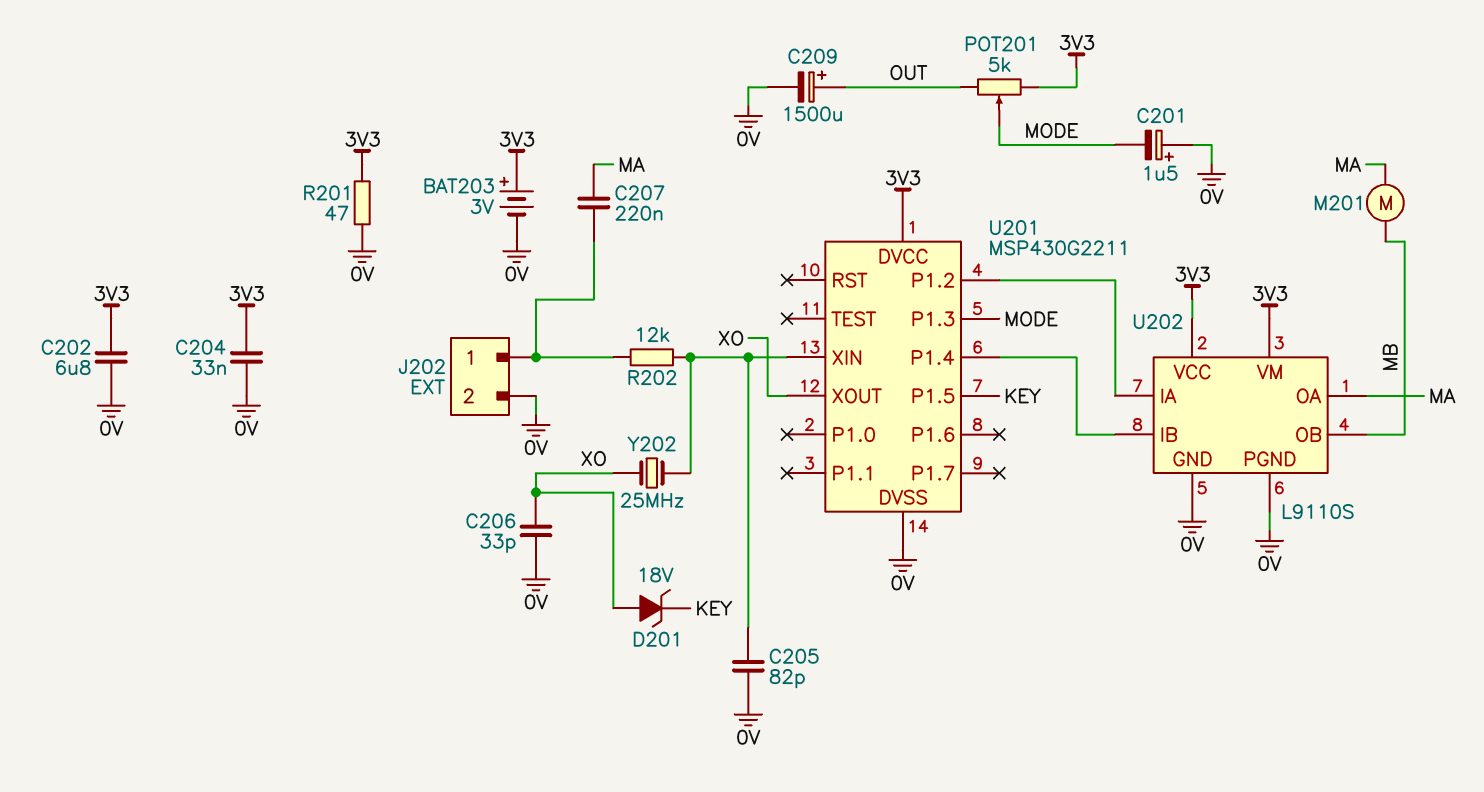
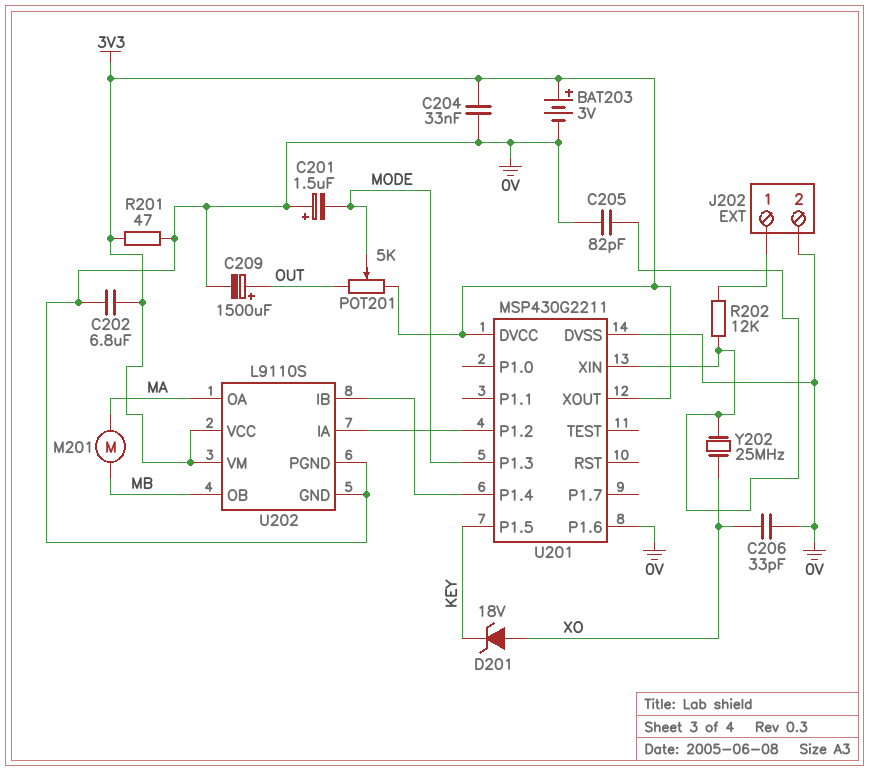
C207: 220nF (J202/1, MA) -> none
U201 pin P1.6: none -> 0V
U201 pin XOUT: XO -> 3V3

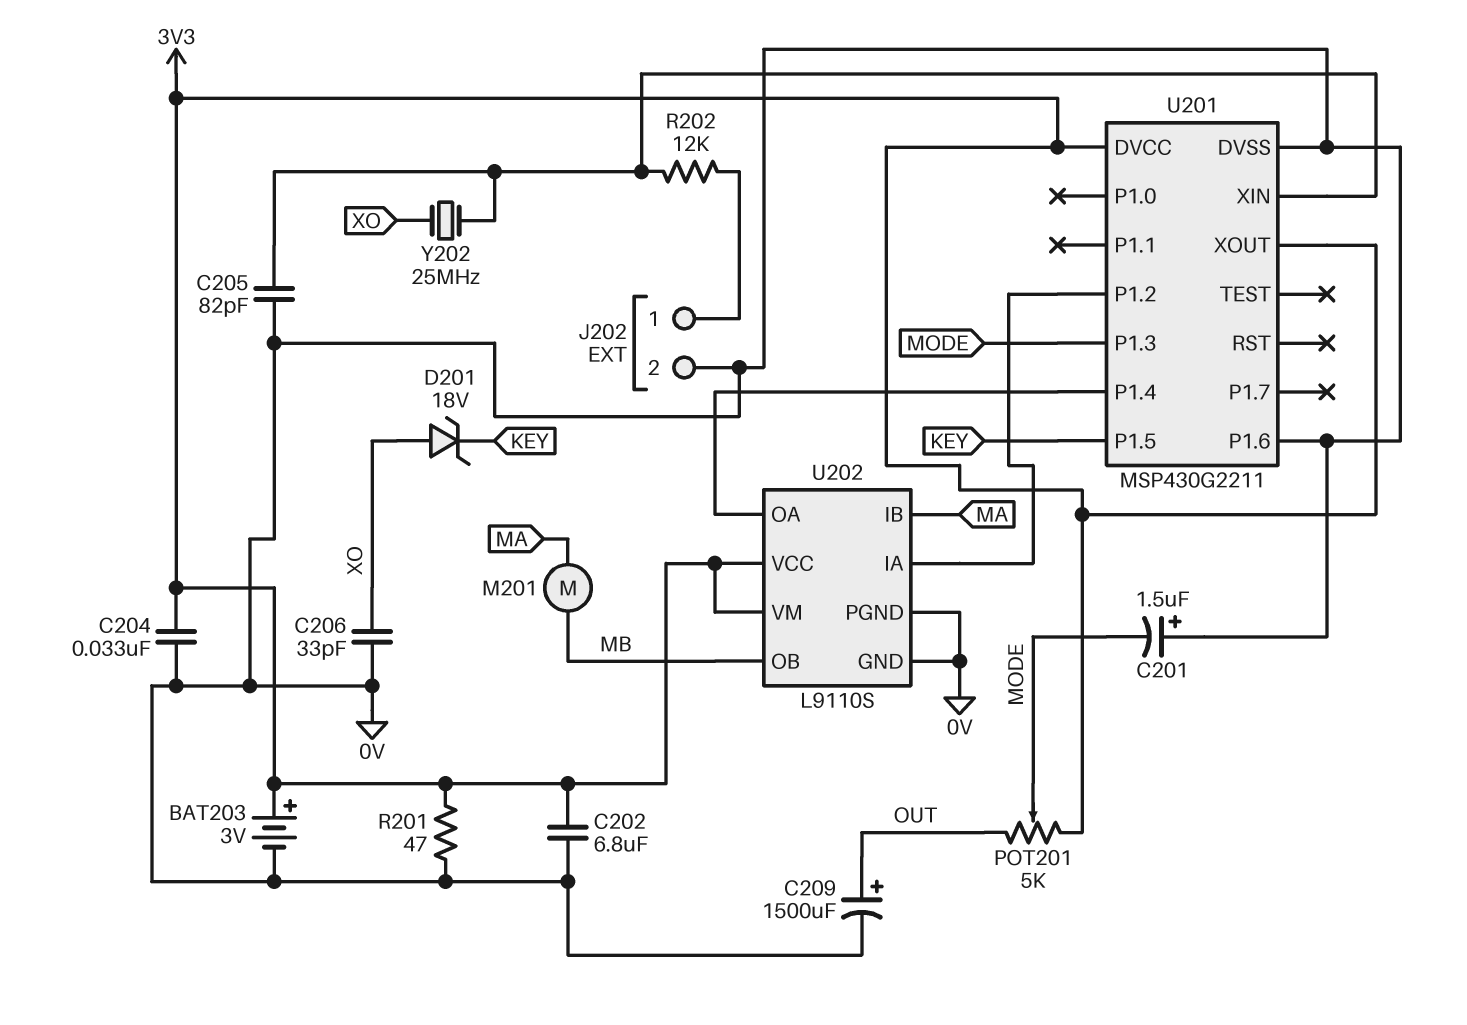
U202 pin IB: U201/P1.4 -> MA
U202 pin OA: MA -> U201/P1.4

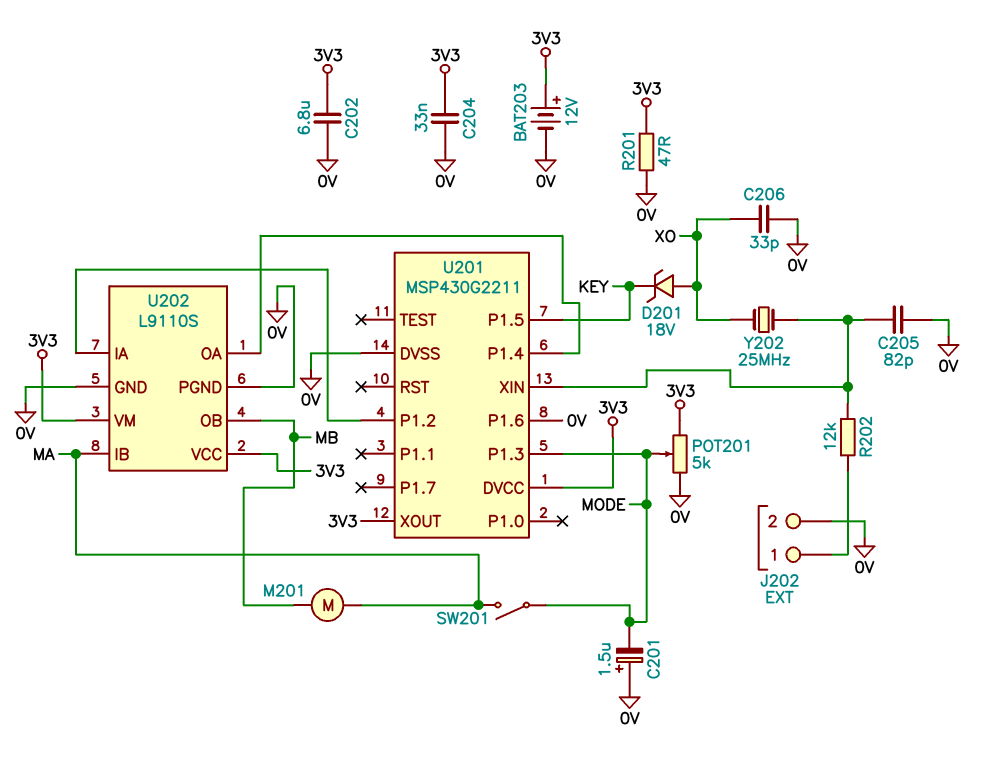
BAT203: 3V (plus 3V3, minus 0V) -> 12V (plus 3V3, minus 0V)
C209: 1500uF (plus OUT, minus 0V) -> none
POT201: 5k (3V3, OUT, wiper MODE) -> 5k (0V, 3V3, wiper MODE)
SW201: none -> switch (MA, MODE)

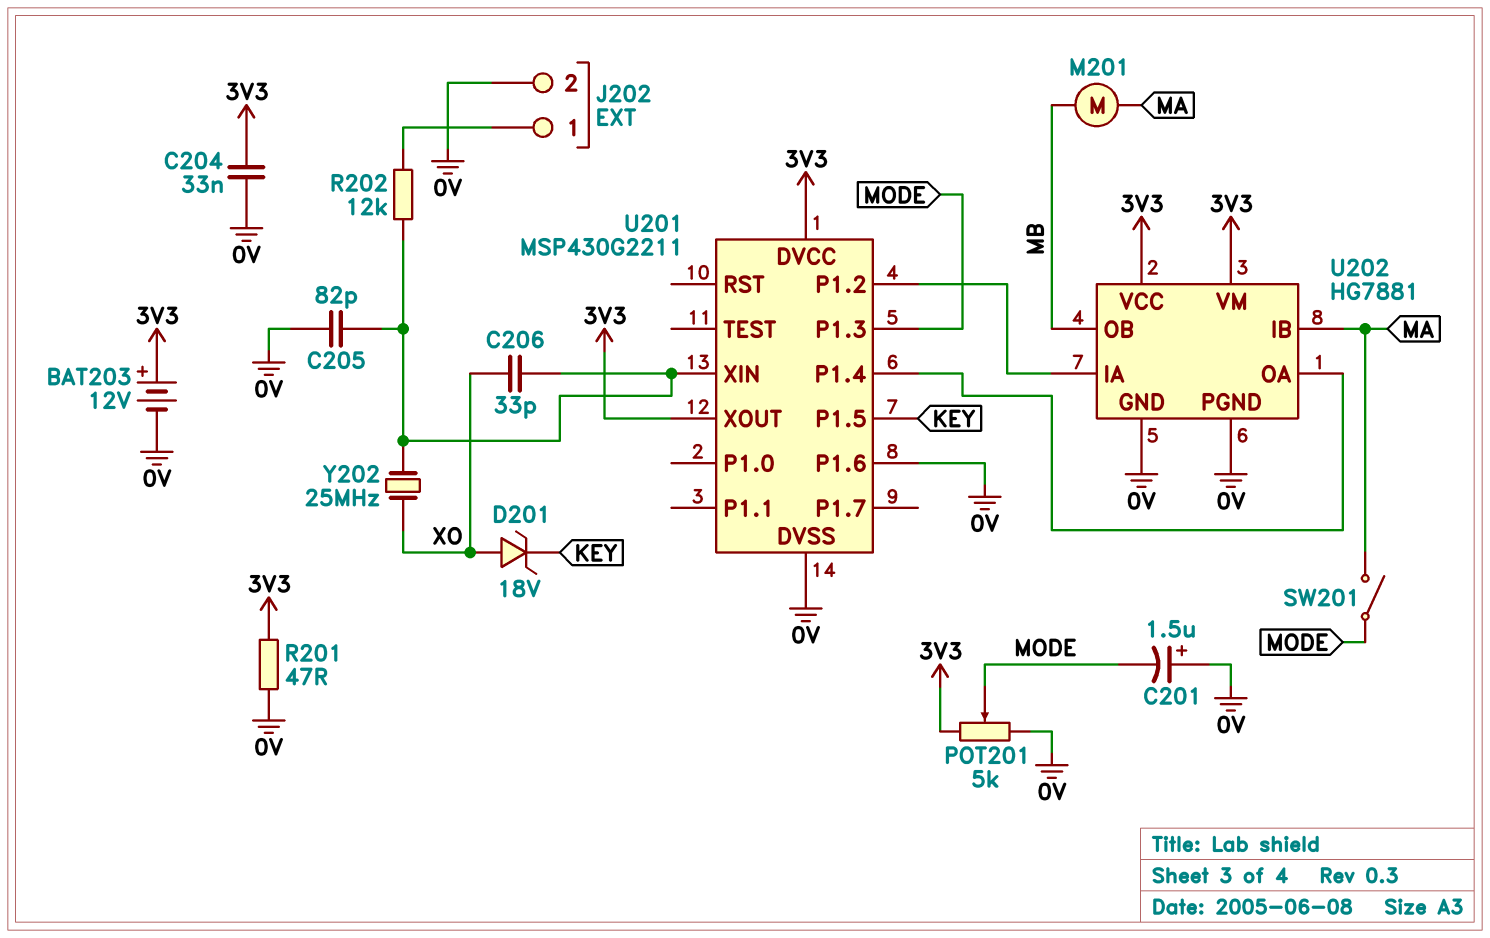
C202: 6.8uF (0V, 3V3) -> none
C206: 33pF (0V, XO) -> 33pF (U201/XIN, XO)
U202: L9110S -> HG7881

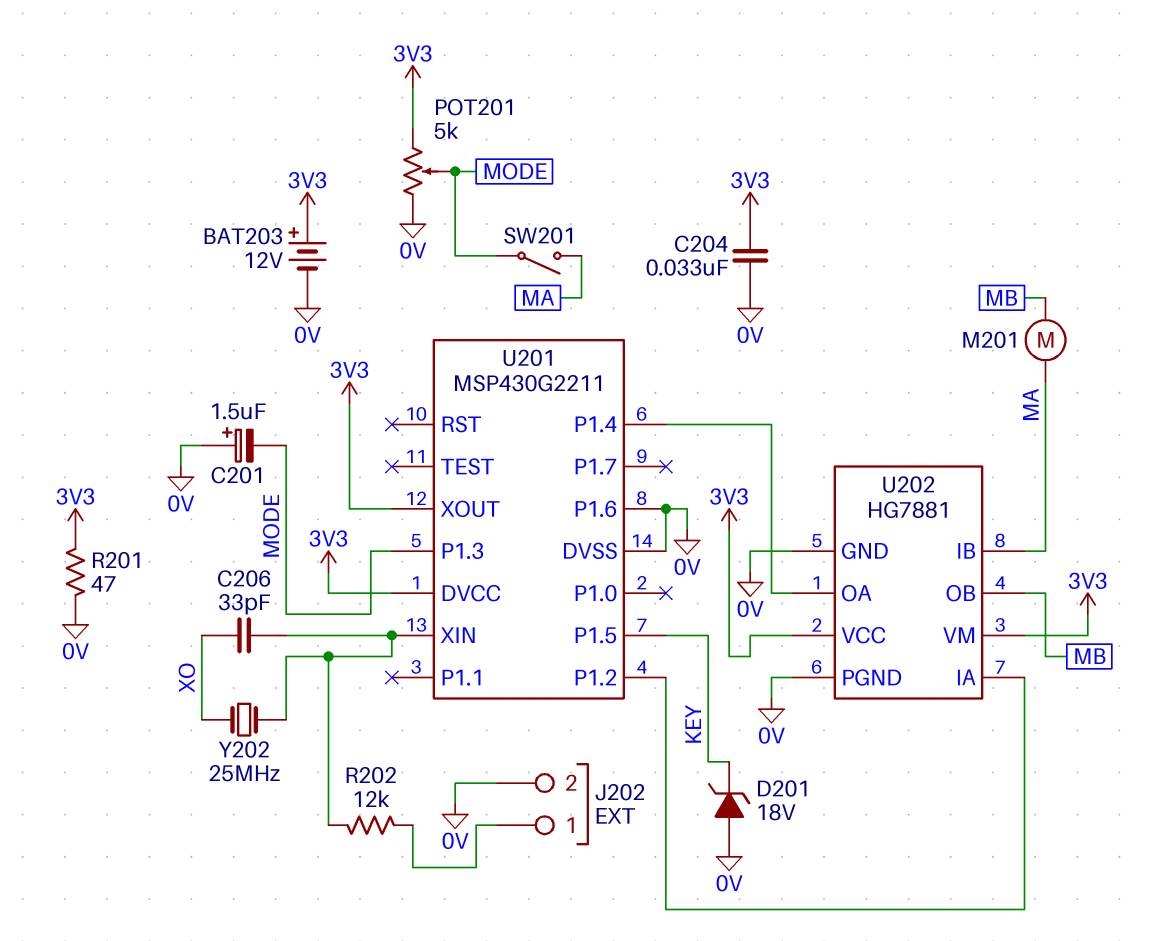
C205: 82pF (0V, U201/XIN) -> none
D201: zener 18V (A XO, K KEY) -> zener 18V (A 0V, K KEY)

